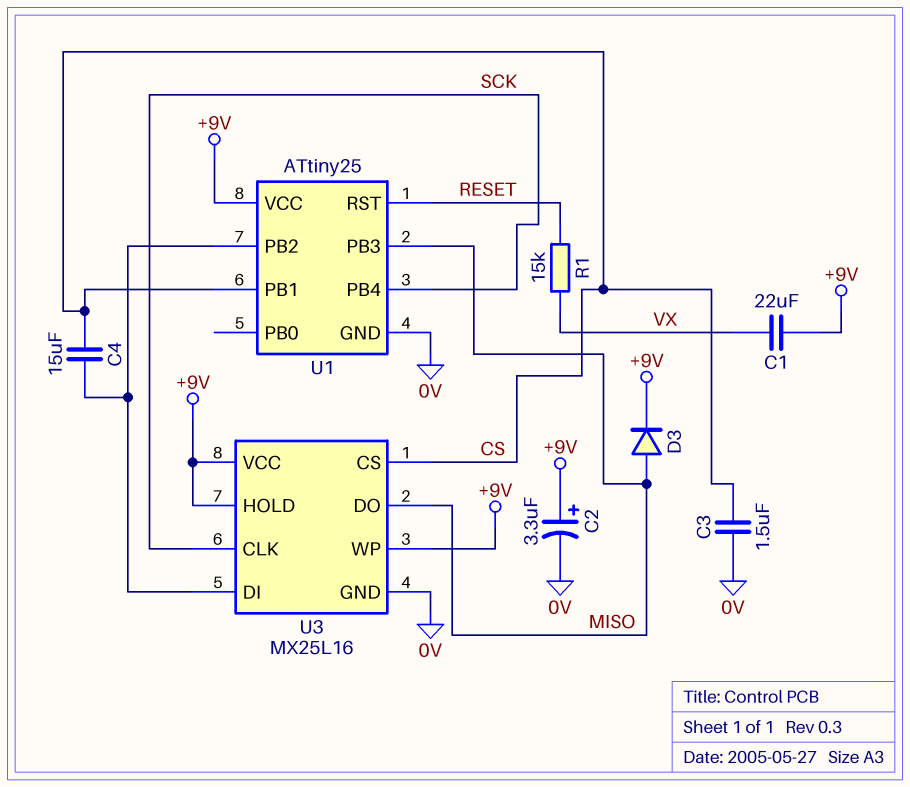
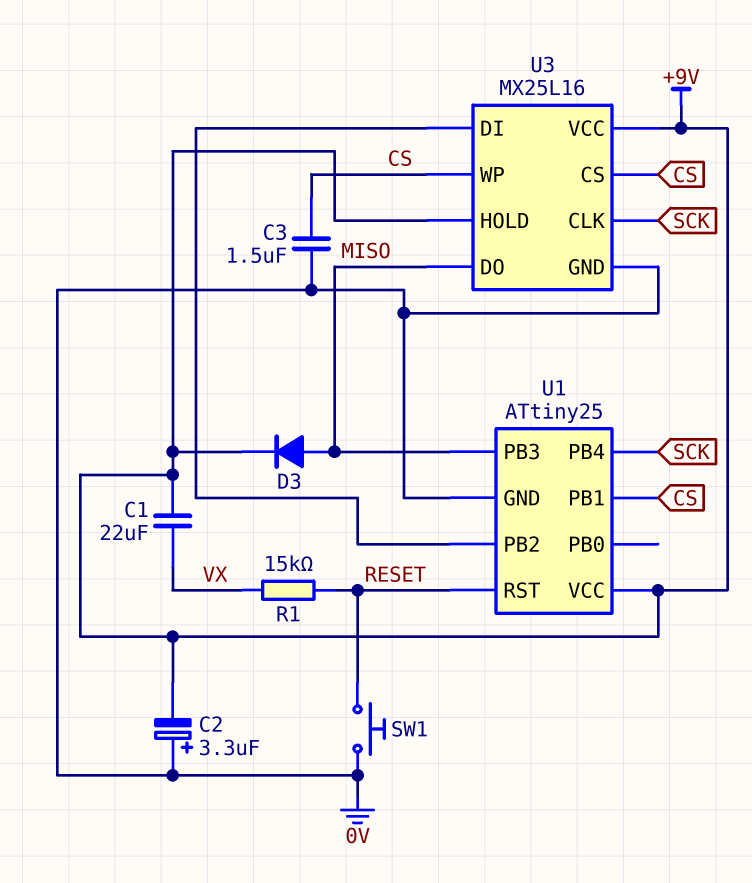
C2: 3.3uF (plus +9V, minus 0V) -> 3.3uF (plus 0V, minus +9V)
C4: 15uF (CS, U1/PB2) -> none
SW1: none -> button (0V, RESET)
U3 pin WP: +9V -> CS

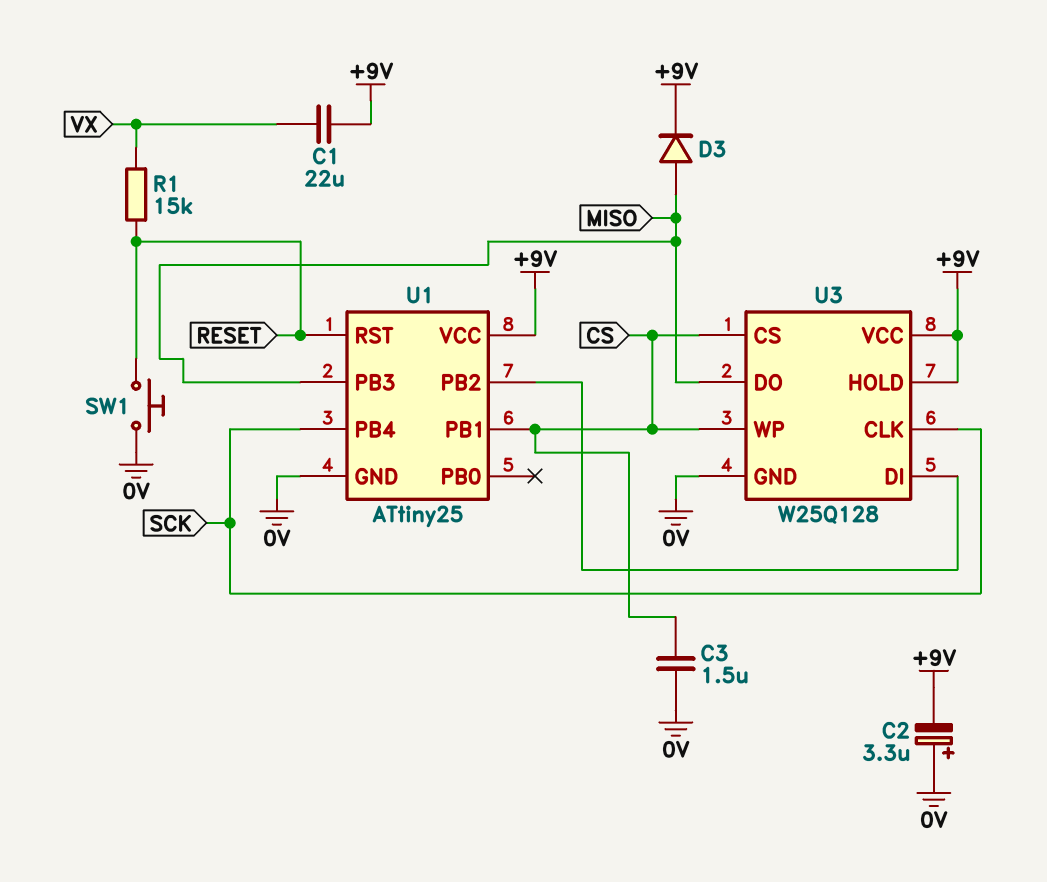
U3: MX25L16 -> W25Q128

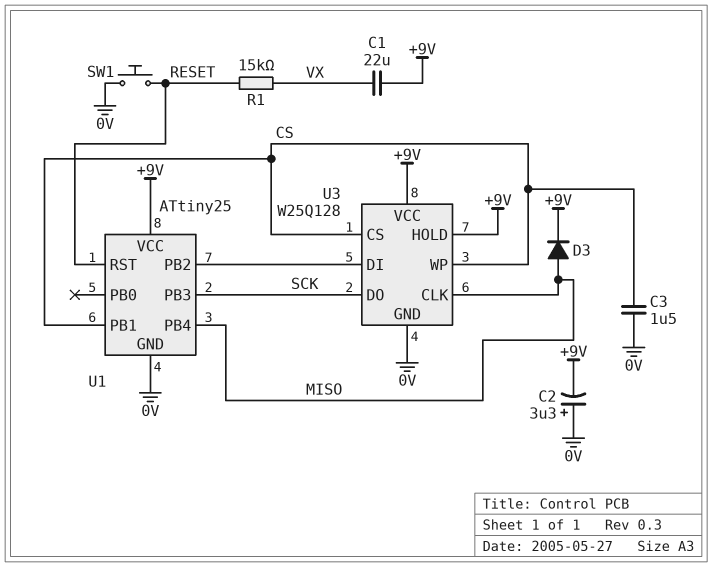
U1 pin PB3: MISO -> SCK
U1 pin PB4: SCK -> MISO
U3 pin CLK: SCK -> MISO
U3 pin DO: MISO -> SCK

